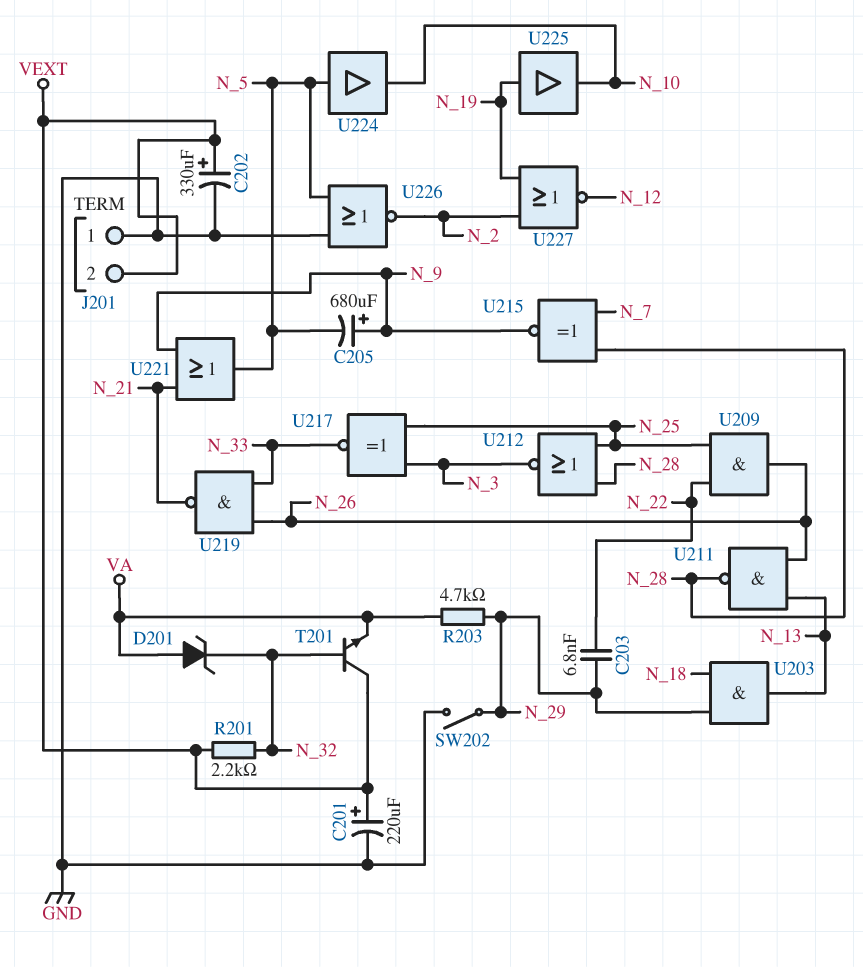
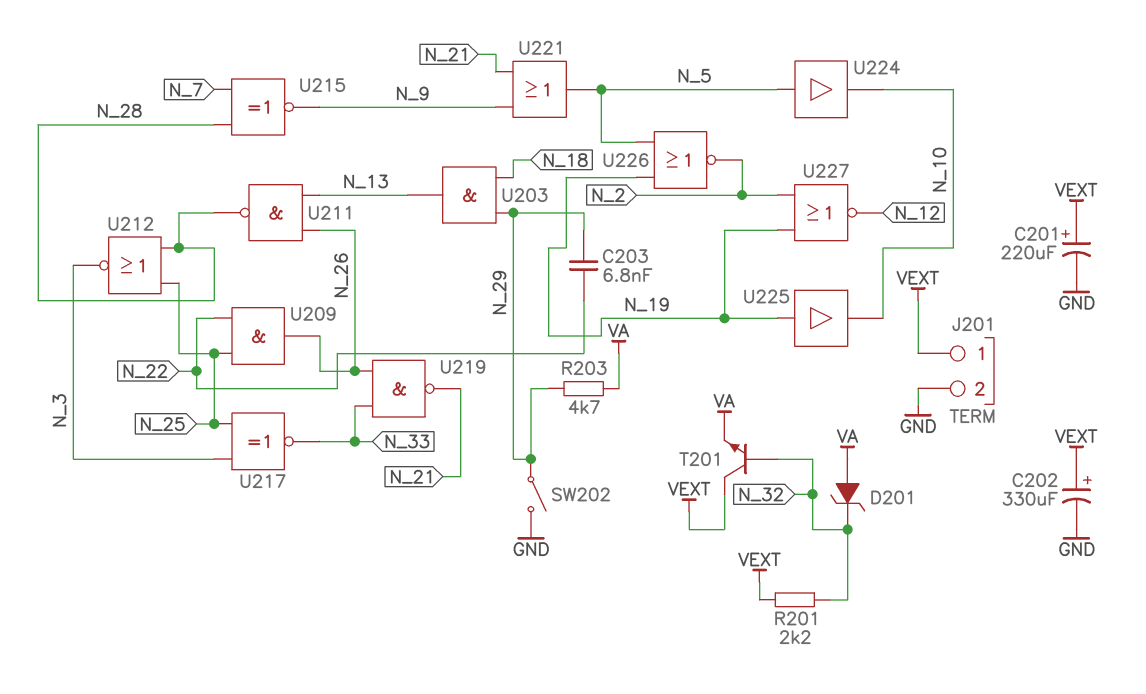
C205: 680uF (plus N_9, minus N_5) -> none
J201 pin 1: GND -> VEXT
J201 pin 2: VEXT -> GND
U226: NOR (in GND, in N_5, out N_2) -> NOR (in N_5, in N_19, out N_2)

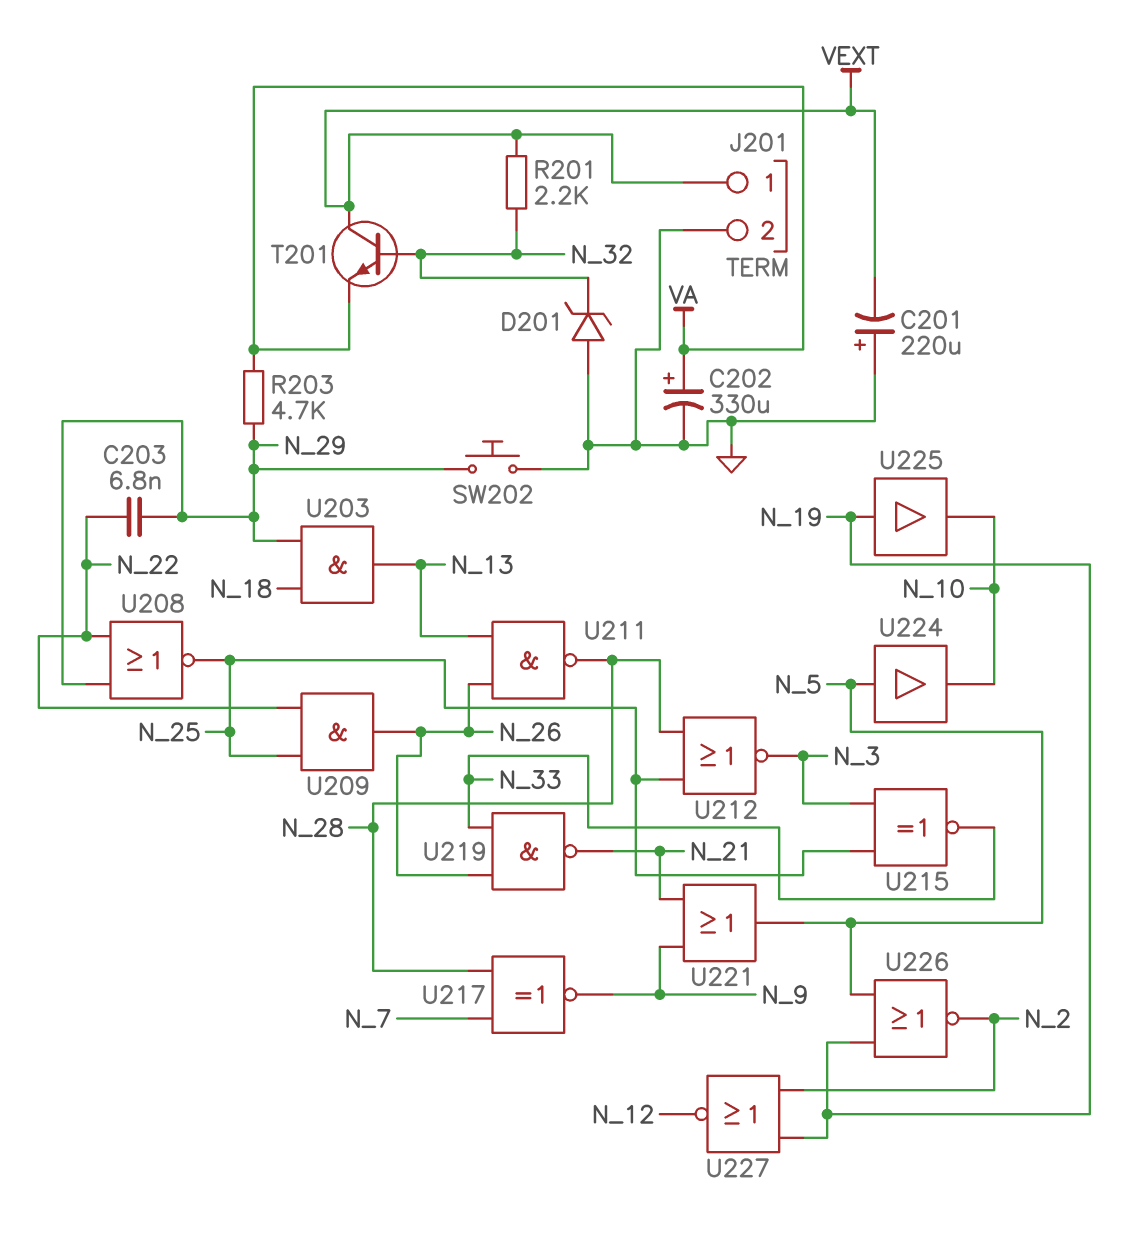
C201: 220uF (plus VEXT, minus GND) -> 220uF (plus GND, minus VEXT)
C202: 330uF (plus VEXT, minus GND) -> 330uF (plus VA, minus GND)
D201: zener (A VA, K N_32) -> zener (A GND, K N_32)
SW202: switch (GND, N_29) -> button (GND, N_29)
U208: none -> NOR (in N_22, in N_29, out N_25)
U215: XNOR (in N_7, in N_28, out N_9) -> XNOR (in N_3, in N_25, out N_33)
U217: XNOR (in N_3, in N_25, out N_33) -> XNOR (in N_7, in N_28, out N_9)

